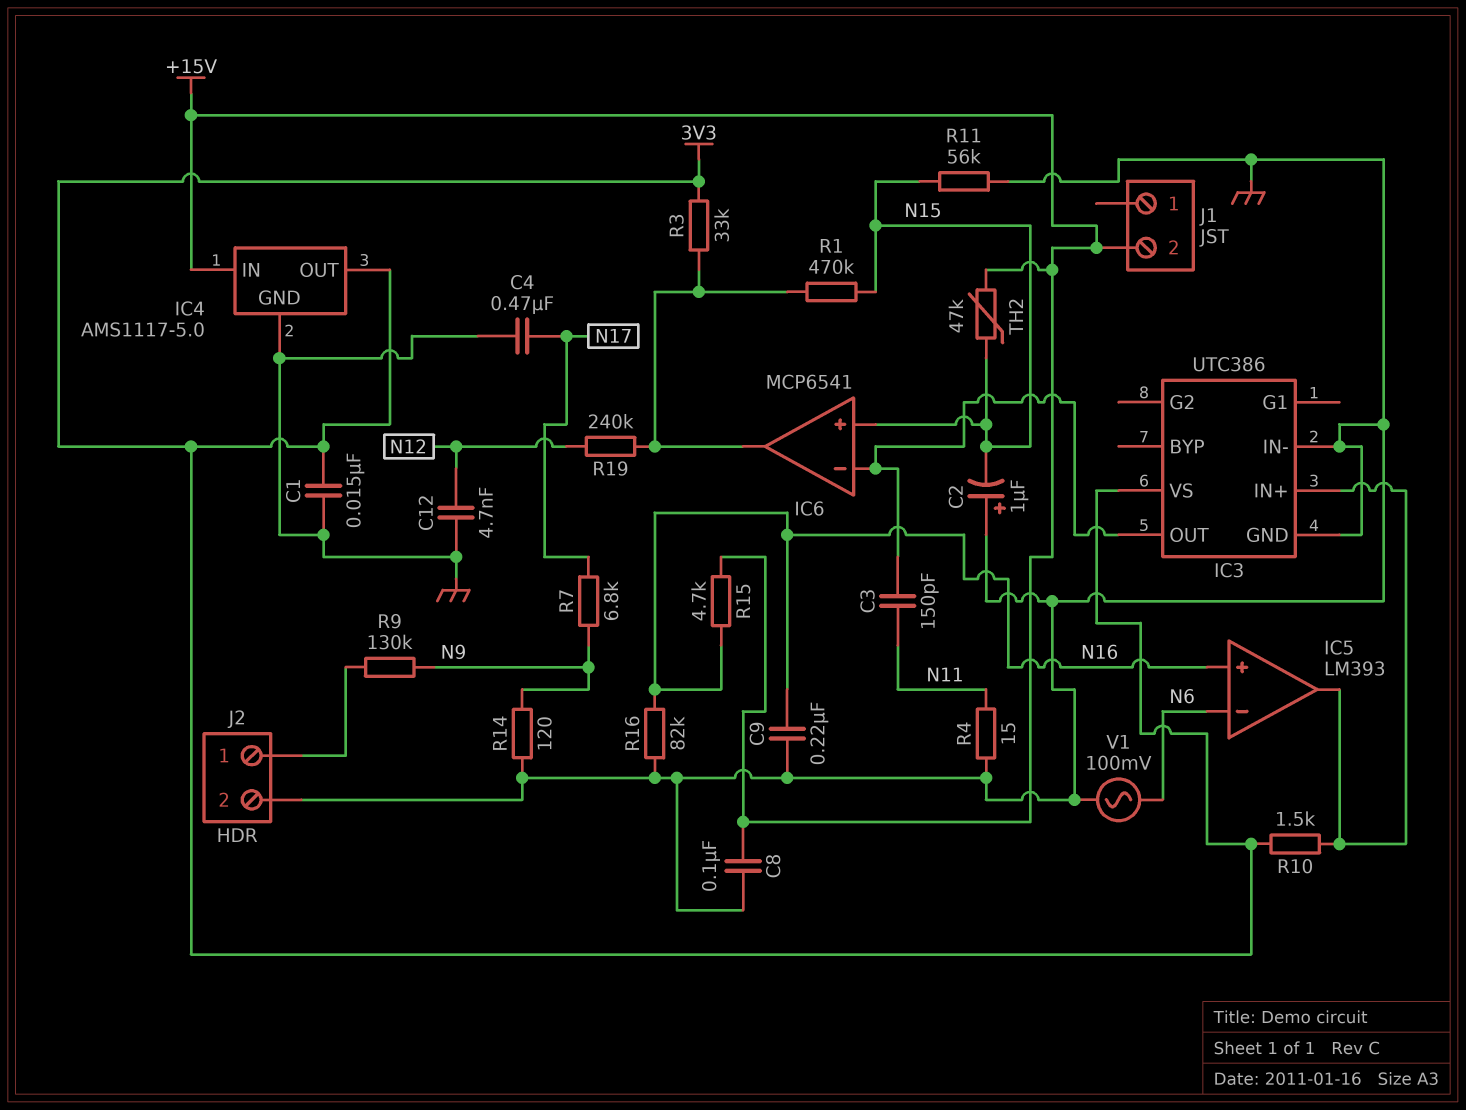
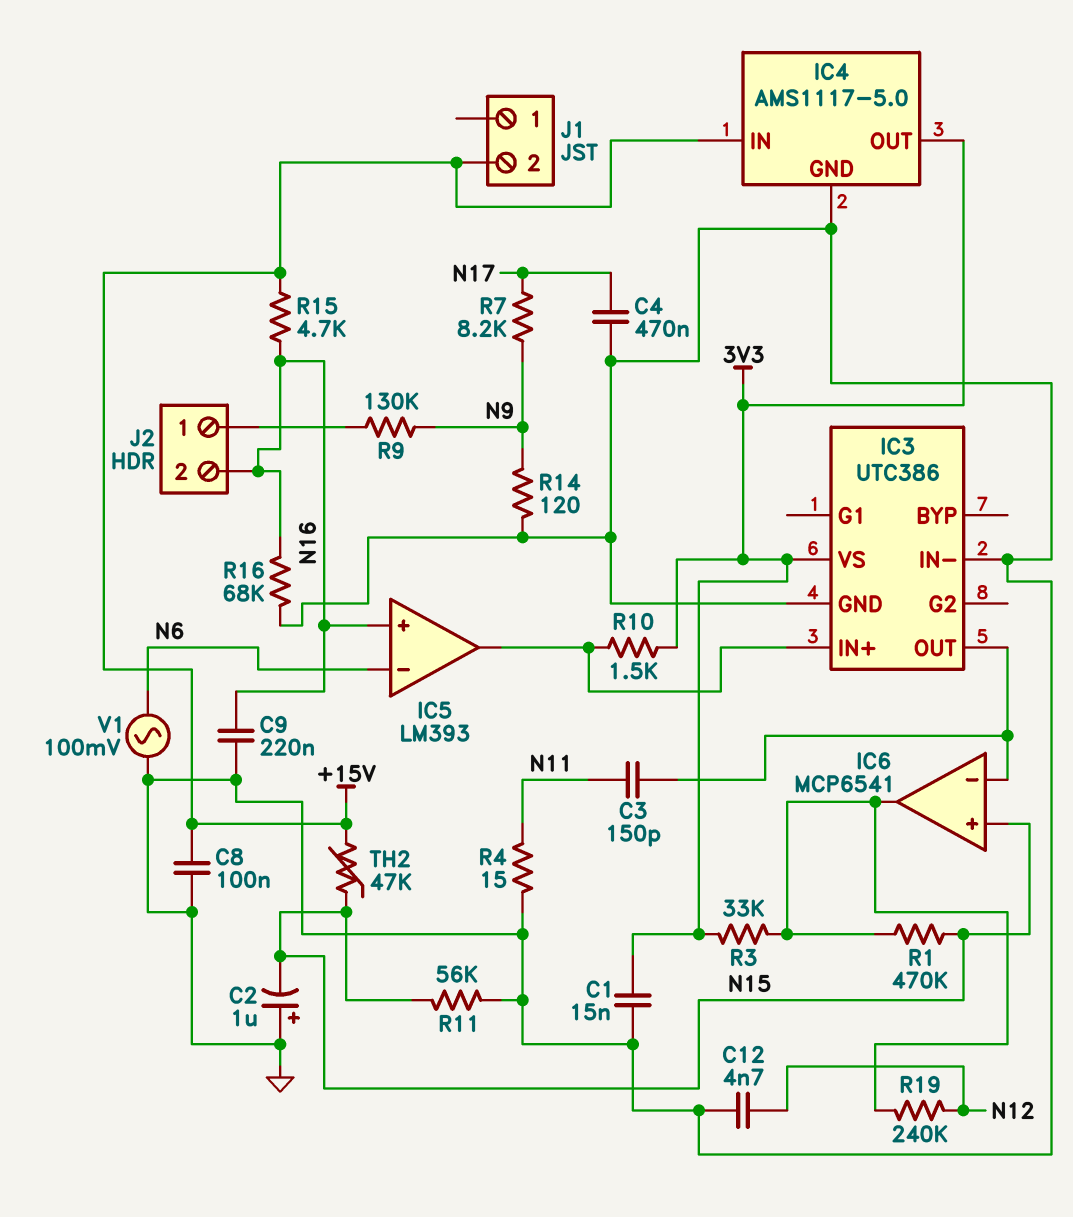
J2 pin 2: GND -> N16
R7: 6.8k (N9, N17) -> 8.2k (N9, N17)
R16: 82k (GND, N16) -> 68k (GND, N16)

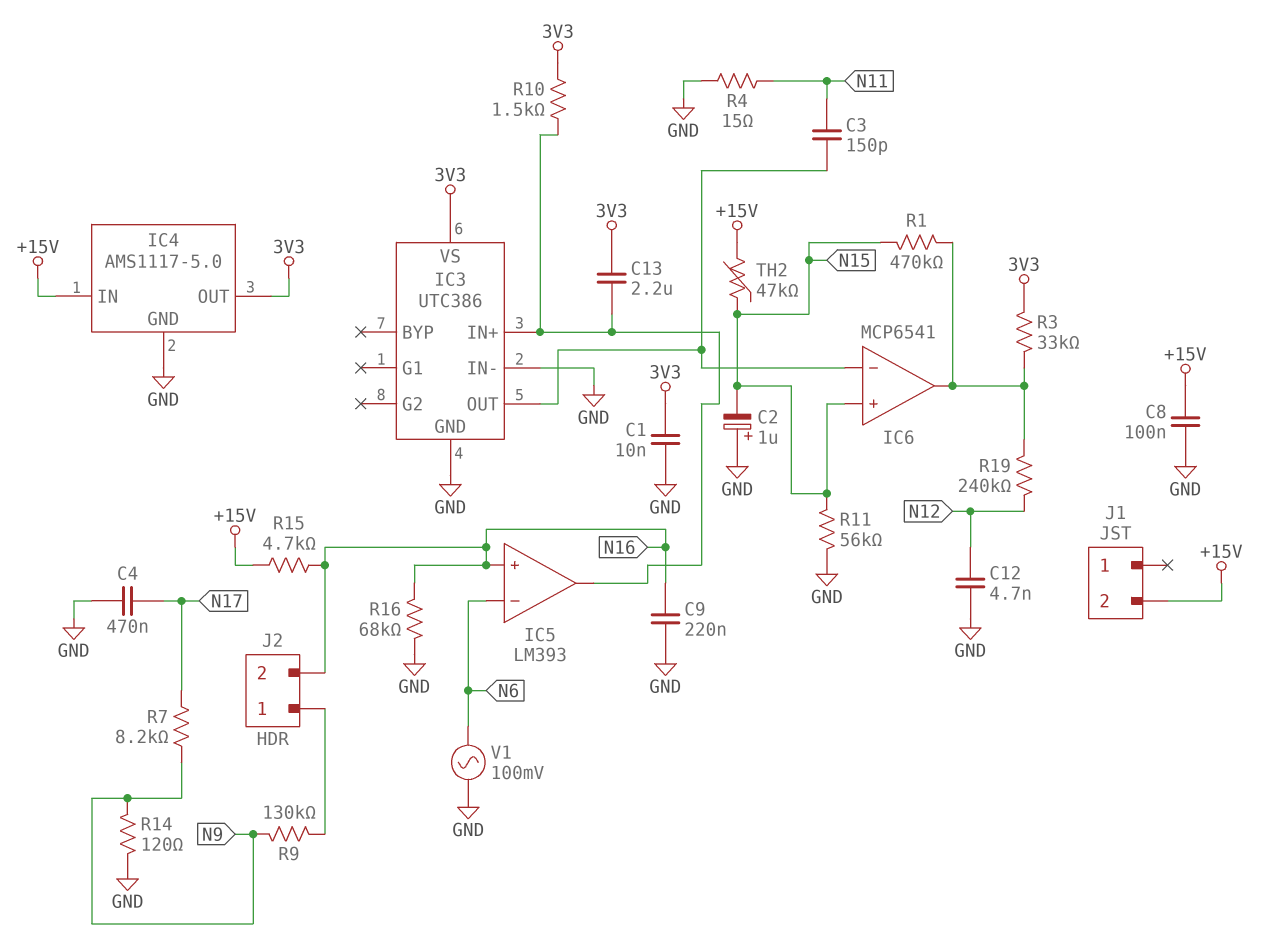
C1: 15nF (3V3, GND) -> 10nF (3V3, GND)
C13: none -> 2.2uF (3V3, IC3/IN+)

